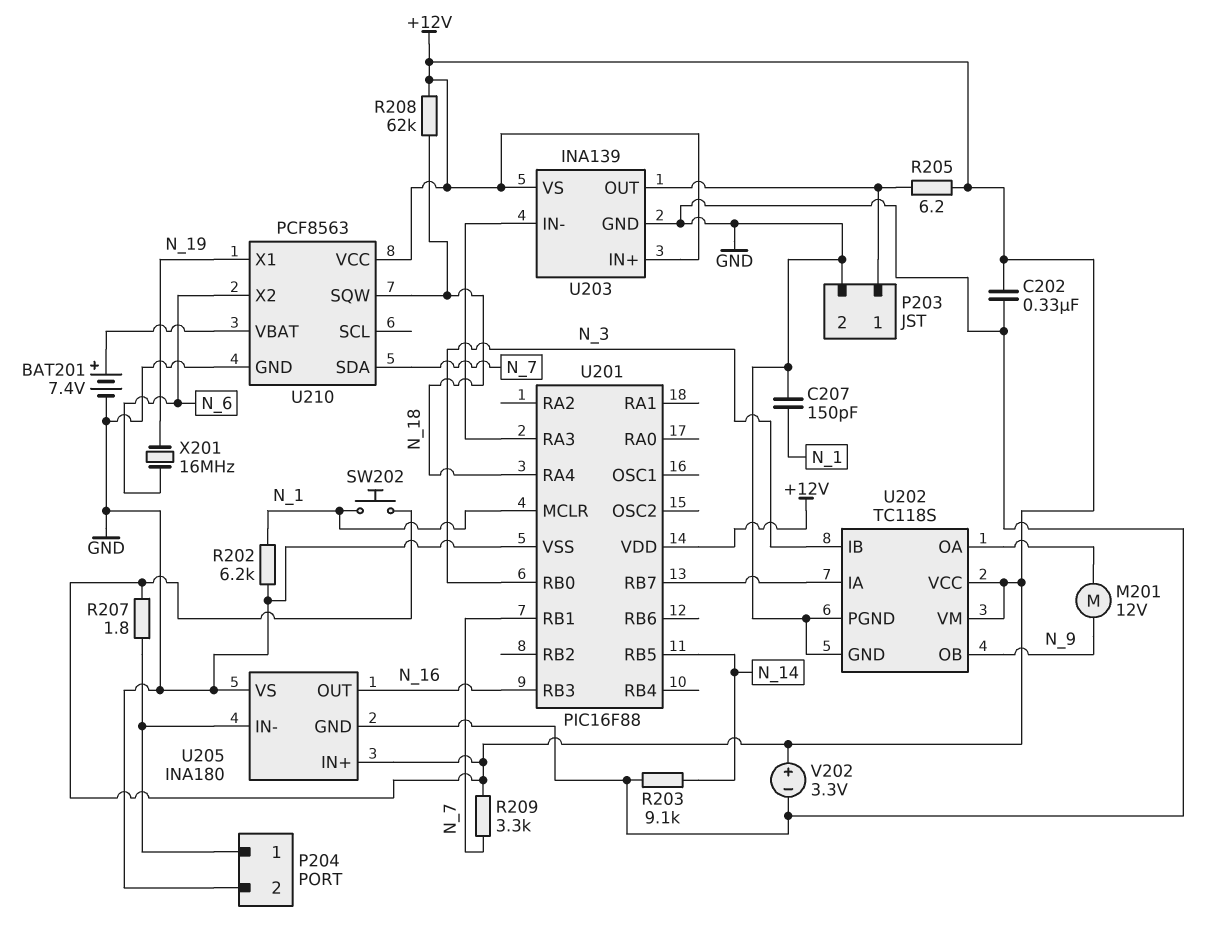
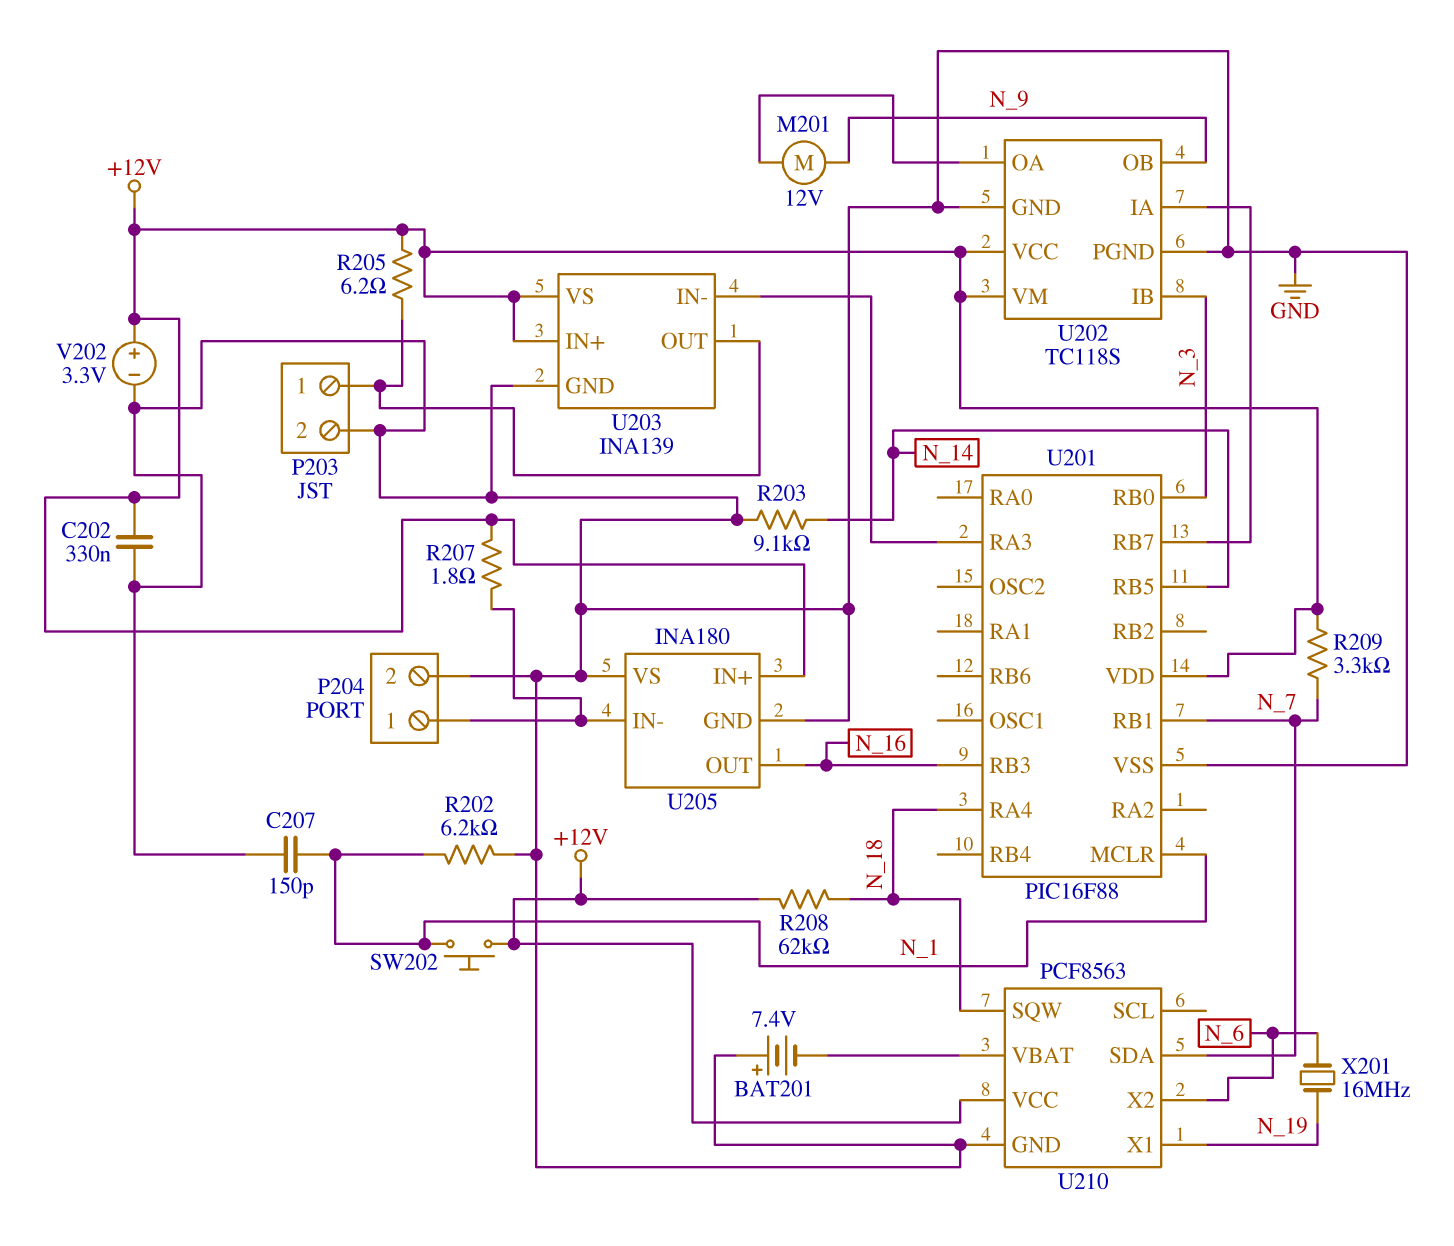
BAT201: 7.4V (plus U210/VBAT, minus GND) -> 7.4V (plus GND, minus U210/VBAT)

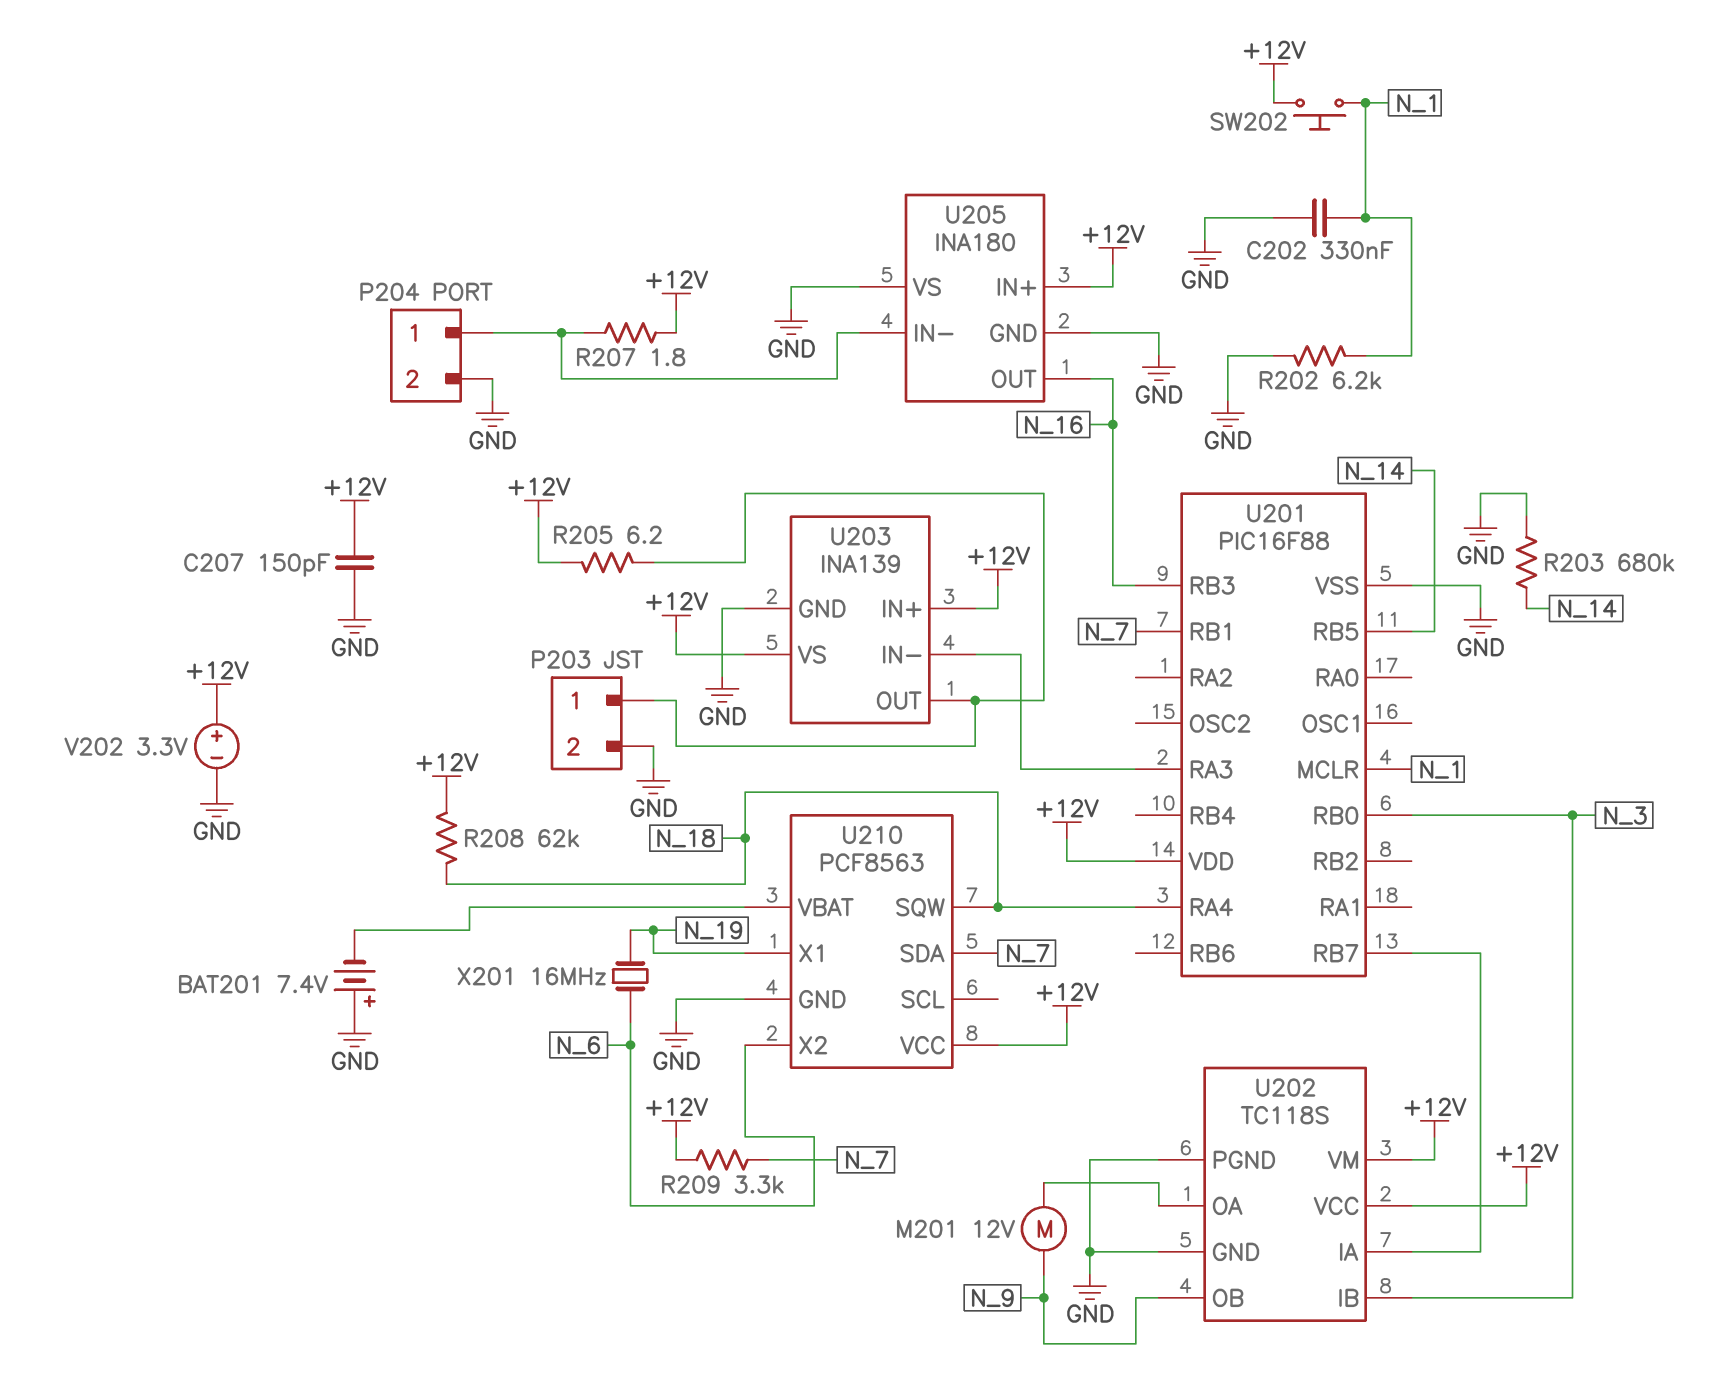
C202: 330nF (+12V, GND) -> 330nF (GND, N_1)
C207: 150pF (GND, N_1) -> 150pF (+12V, GND)
R203: 9.1k (GND, N_14) -> 680k (GND, N_14)

